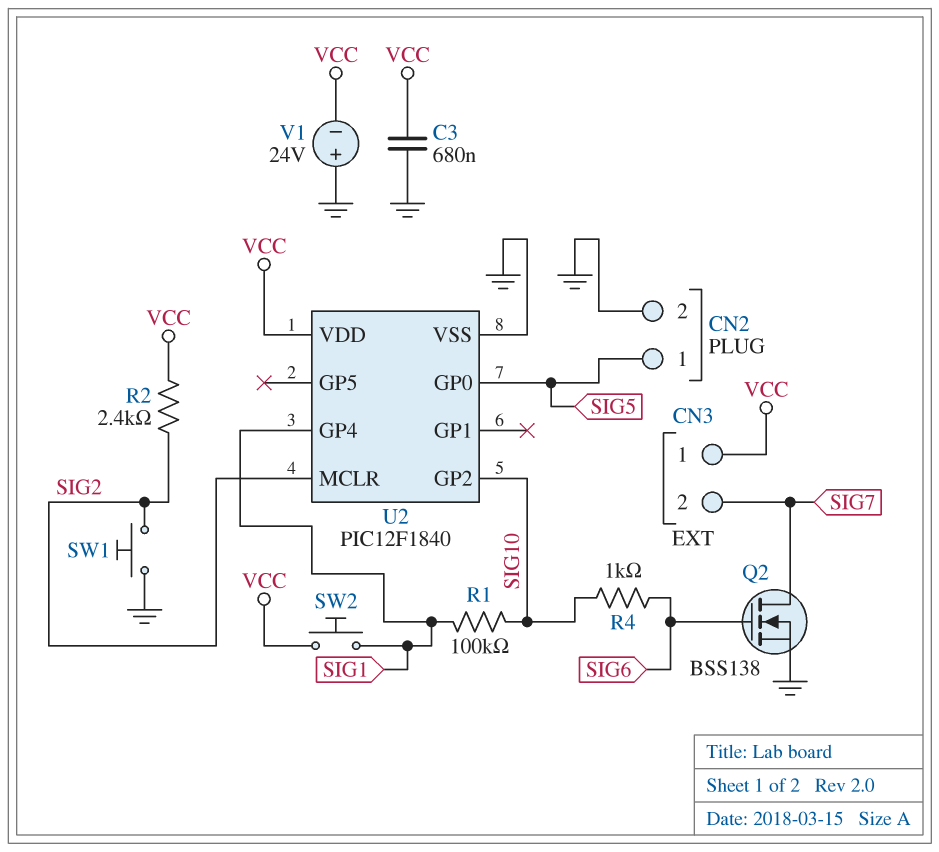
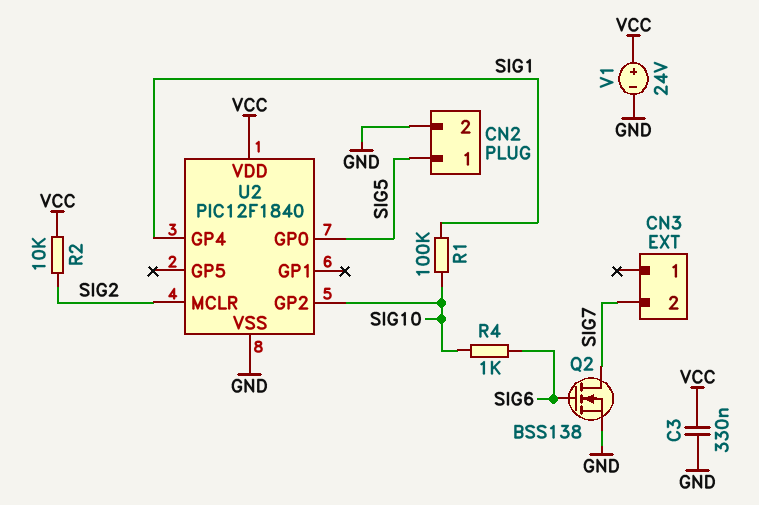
C3: 680nF (GND, VCC) -> 330nF (GND, VCC)
CN3 pin 1: VCC -> none
R2: 2.4k (SIG2, VCC) -> 10k (SIG2, VCC)
SW1: button (GND, SIG2) -> none
SW2: button (SIG1, VCC) -> none
V1: 24V (plus GND, minus VCC) -> 24V (plus VCC, minus GND)

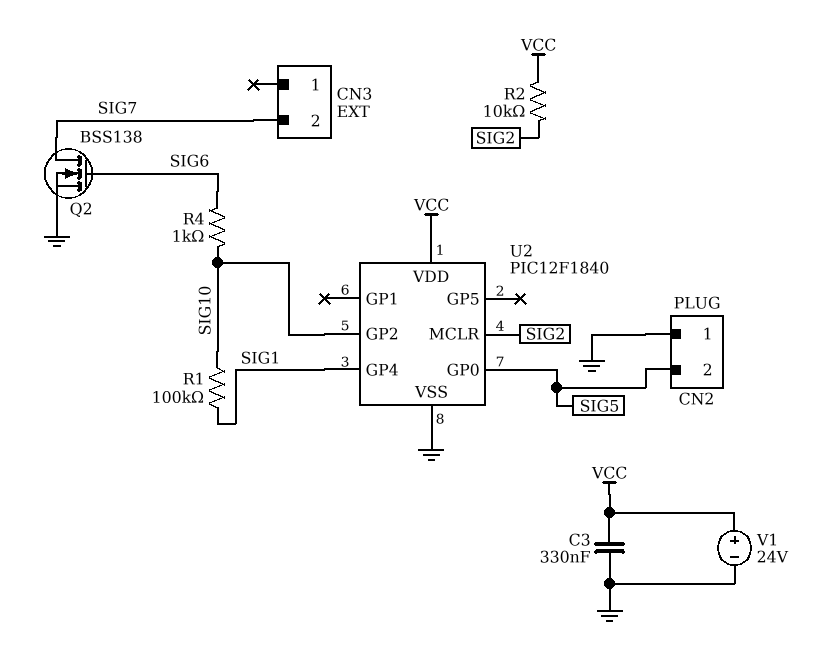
CN2 pin 1: SIG5 -> GND
CN2 pin 2: GND -> SIG5

